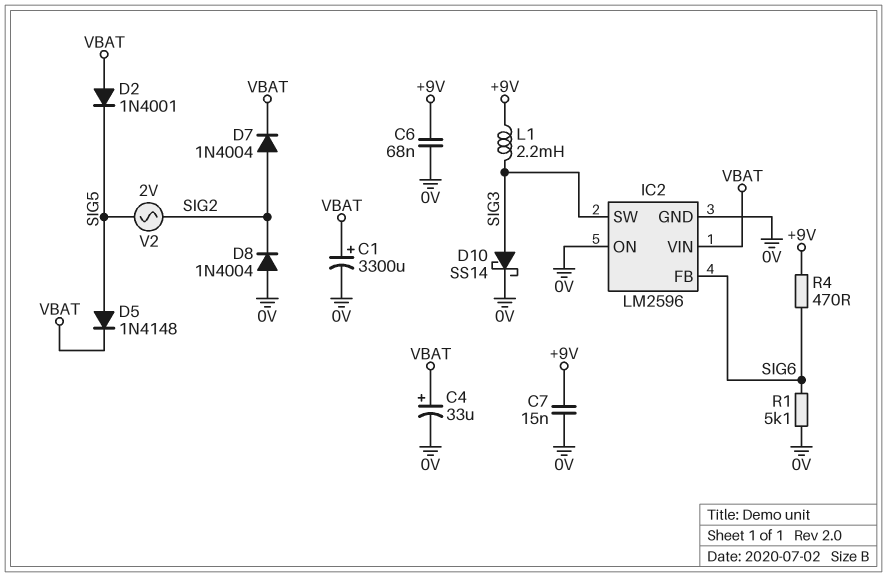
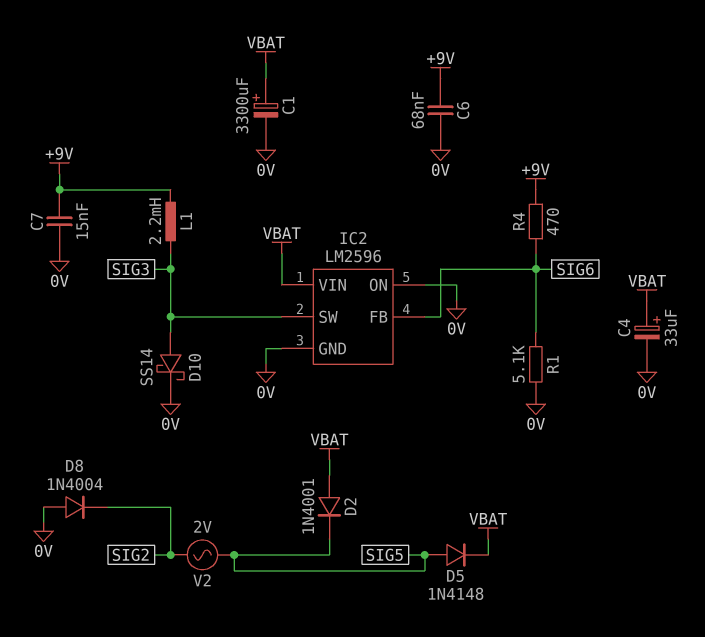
D7: diode 1N4004 (A SIG2, K VBAT) -> none

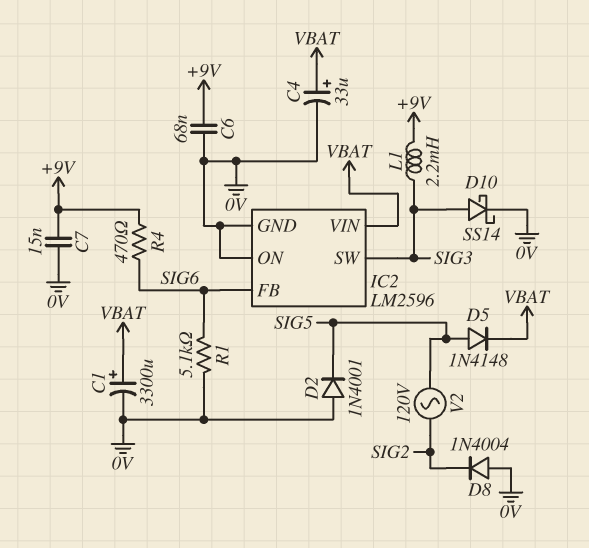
D2: diode 1N4001 (A VBAT, K SIG5) -> diode 1N4001 (A 0V, K SIG5)
V2: AC 2V (SIG2, SIG5) -> AC 120V (SIG2, SIG5)

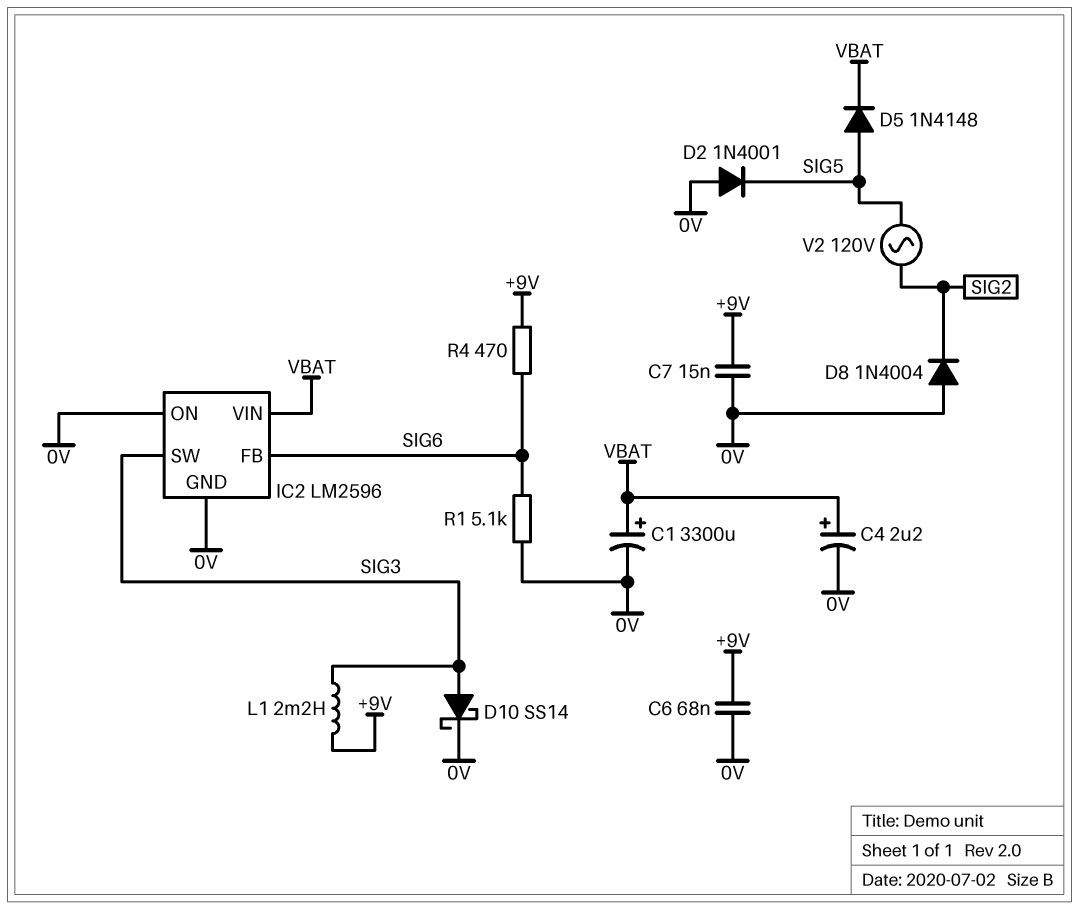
C4: 33uF (plus VBAT, minus 0V) -> 2.2uF (plus VBAT, minus 0V)

